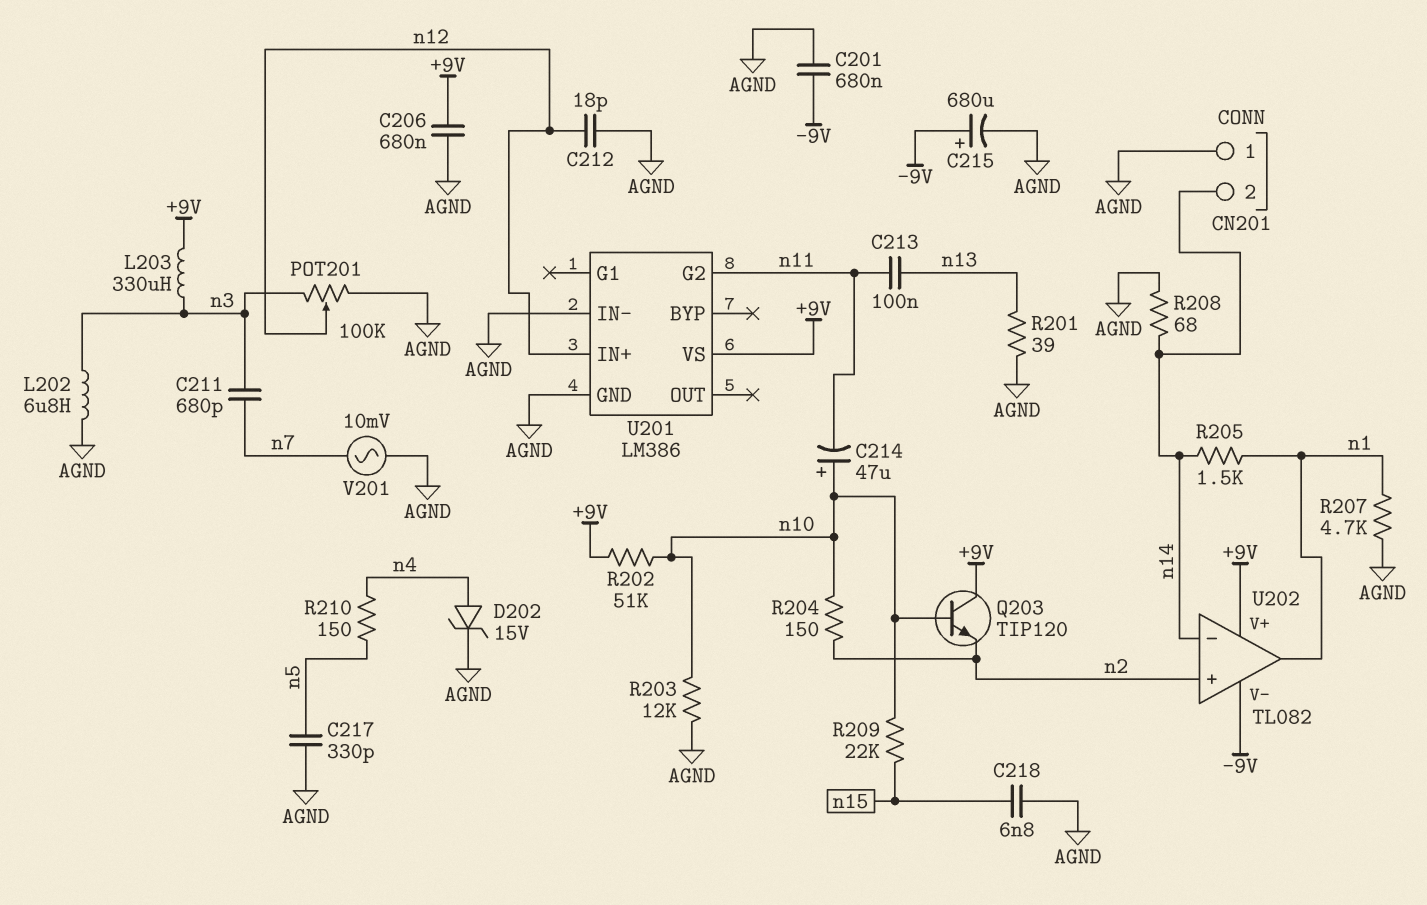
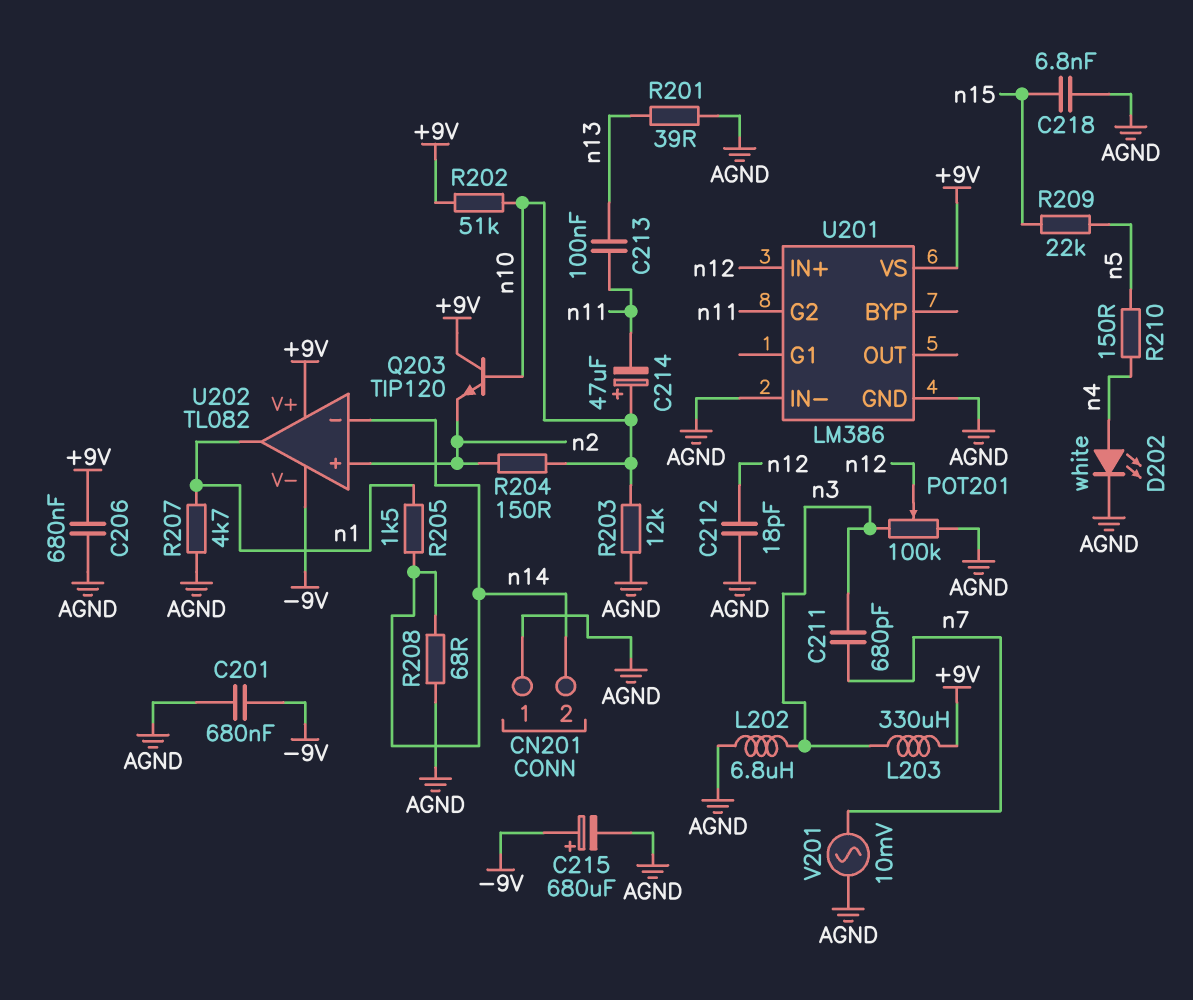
C217: 330pF (AGND, n5) -> none
D202: zener 15V (A n4, K AGND) -> LED white (A n4, K AGND)
R209: 22k (n10, n15) -> 22k (n5, n15)

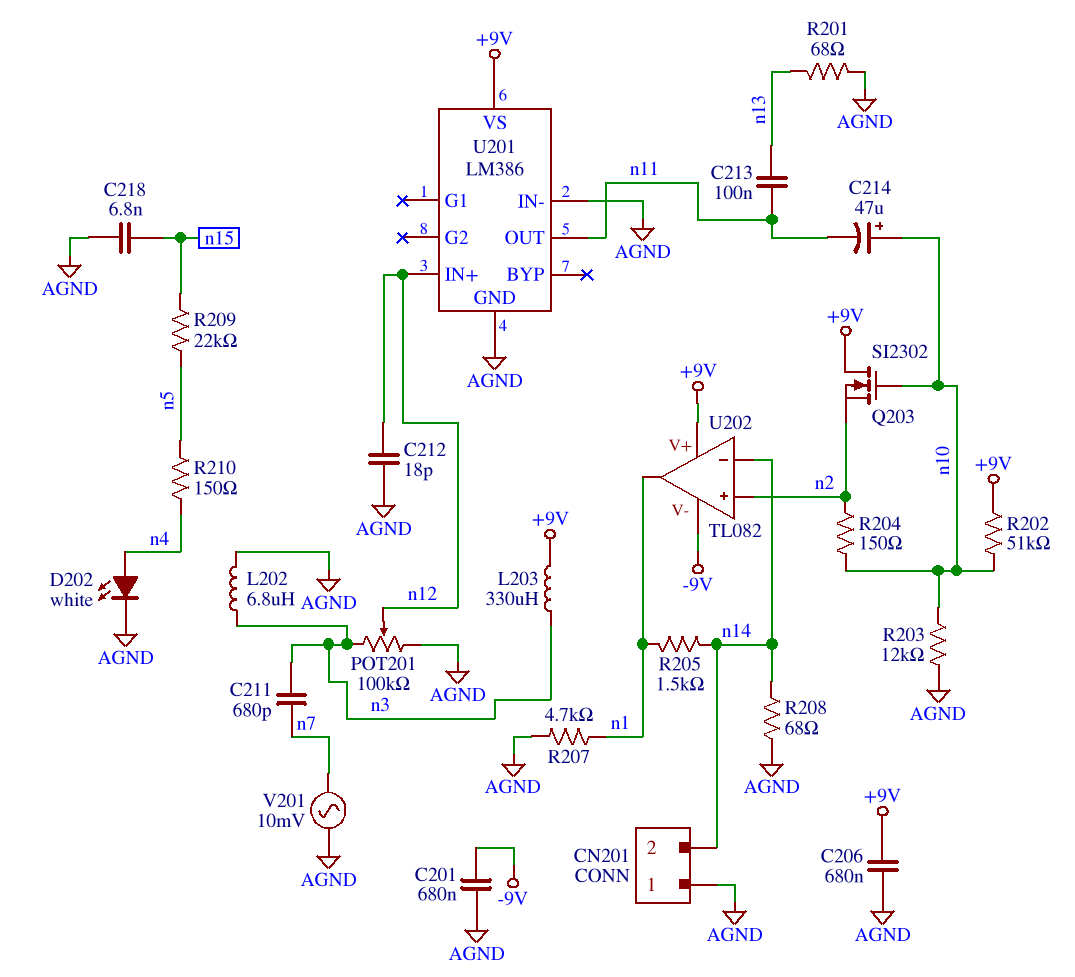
C215: 680uF (plus -9V, minus AGND) -> none
Q203: NPN TIP120 (B n10, C +9V, E n2) -> NMOS SI2302 (G n10, D +9V, S n2)
R201: 39 (AGND, n13) -> 68 (AGND, n13)
U201 pin G2: n11 -> none
U201 pin OUT: none -> n11

